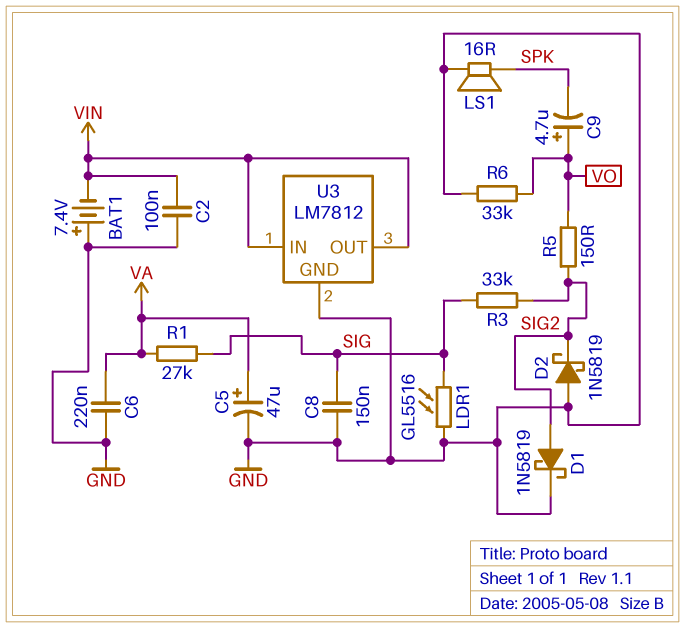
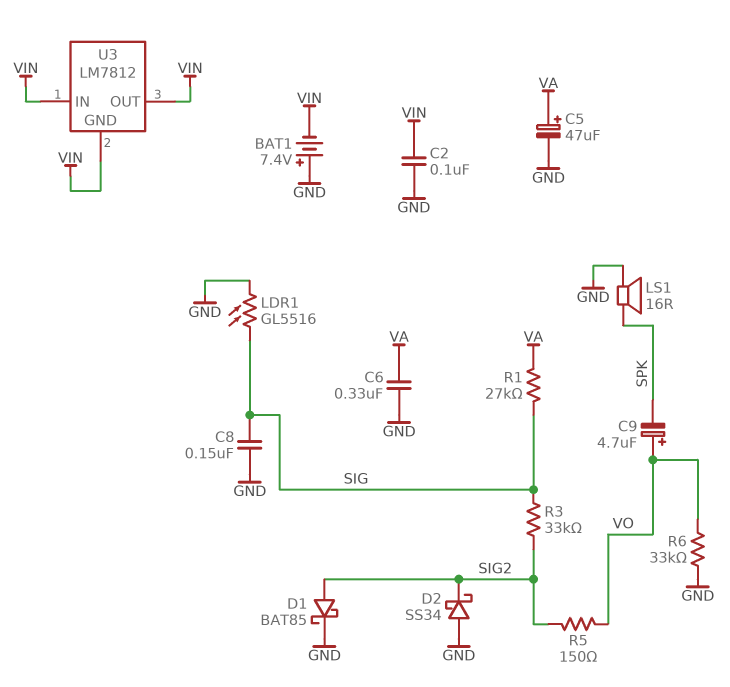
C6: 220nF (GND, VA) -> 330nF (GND, VA)
D1: schottky 1N5819 (A SIG2, K GND) -> schottky BAT85 (A SIG2, K GND)
D2: schottky 1N5819 (A GND, K SIG2) -> schottky SS34 (A GND, K SIG2)
U3 pin GND: GND -> VIN

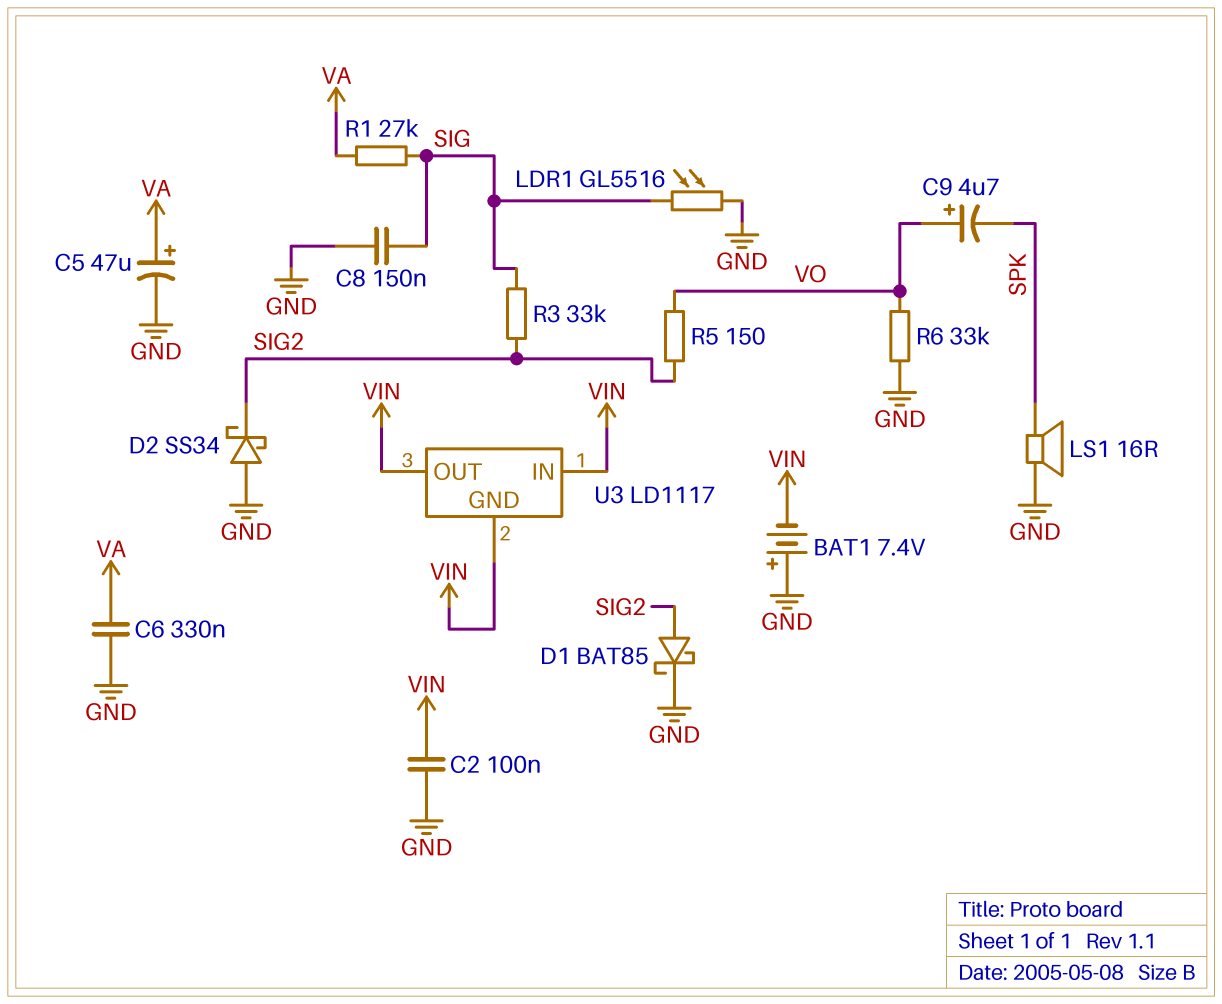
U3: LM7812 -> LD1117

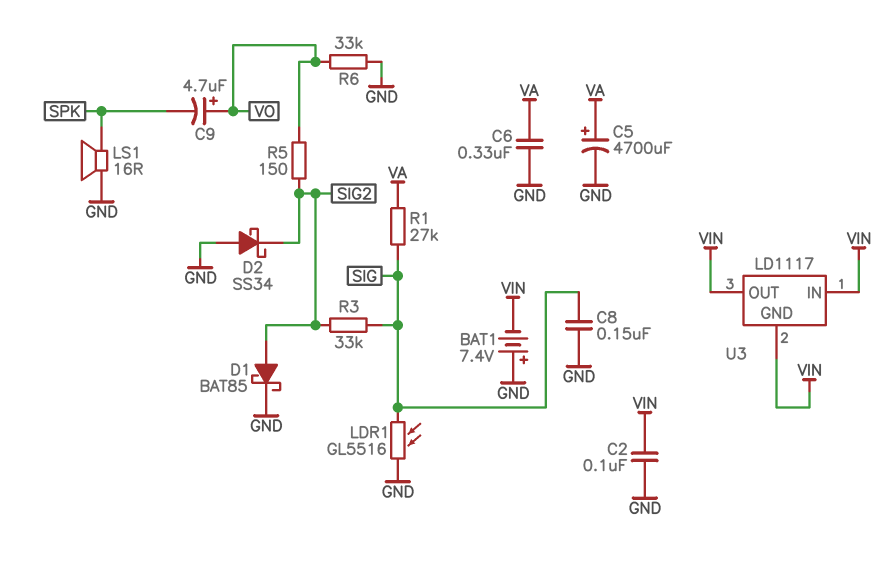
C5: 47uF (plus VA, minus GND) -> 4700uF (plus VA, minus GND)

